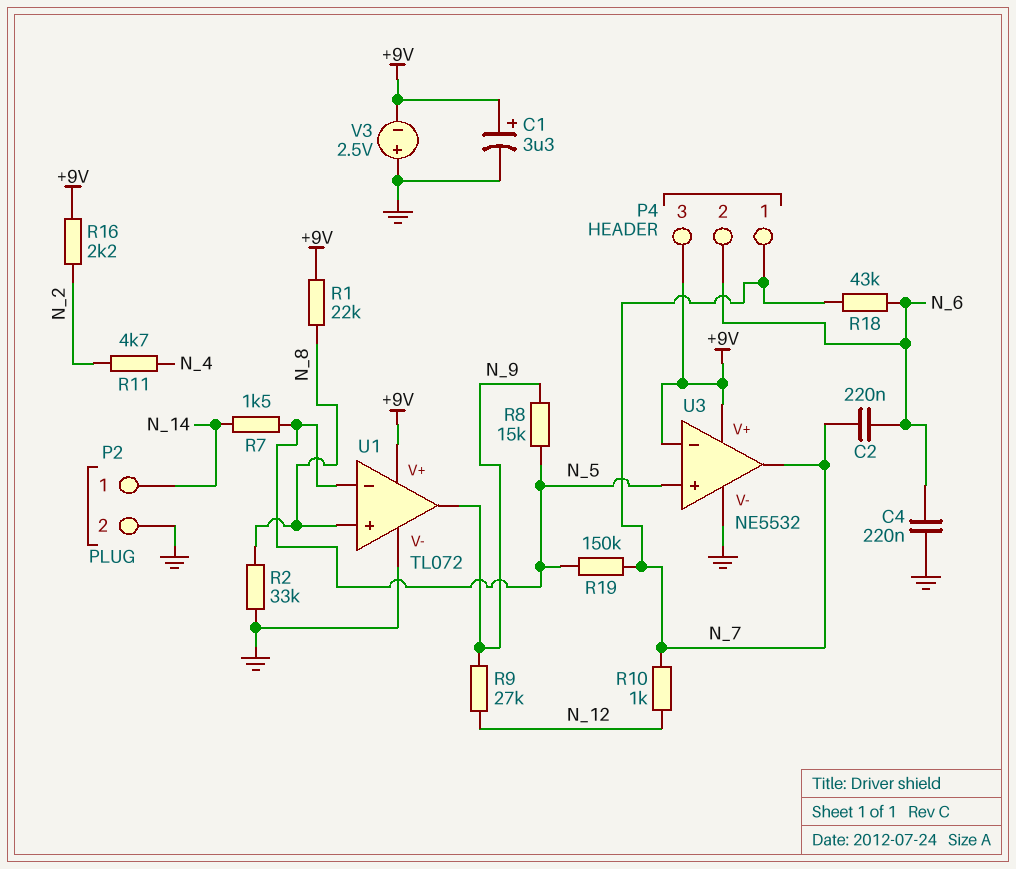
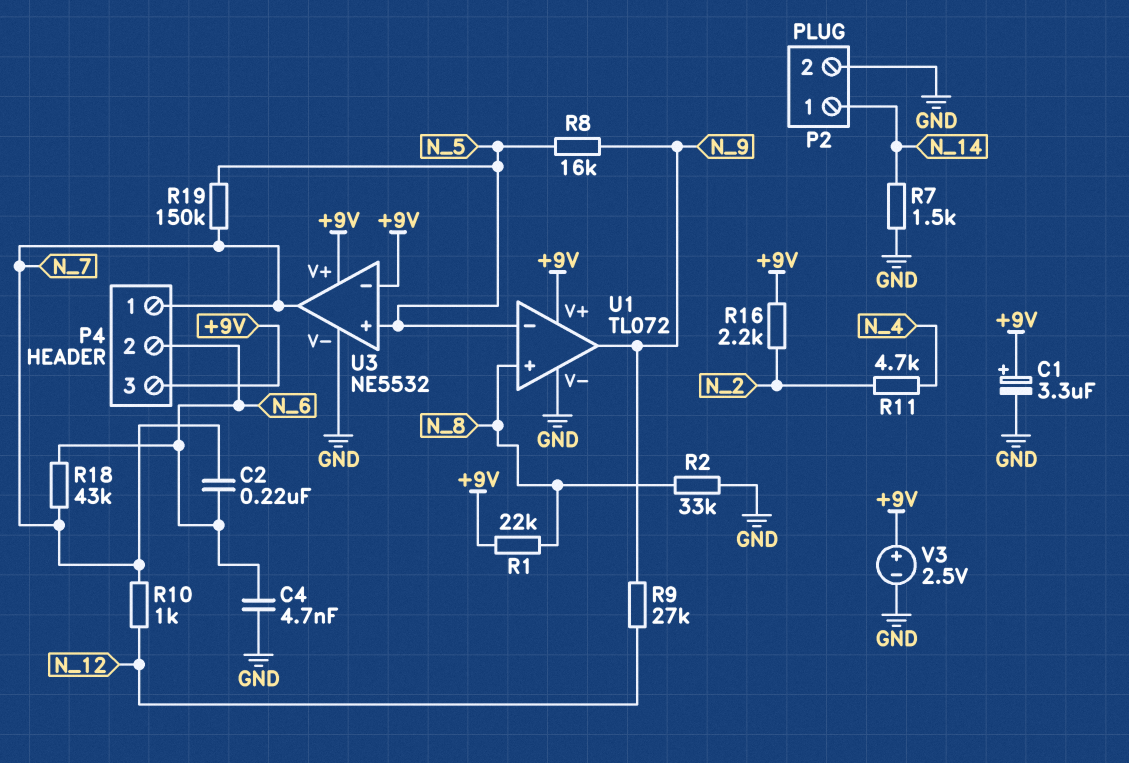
C4: 220nF (GND, N_6) -> 4.7nF (GND, N_6)
R7: 1.5k (N_5, N_14) -> 1.5k (GND, N_14)
R8: 15k (N_5, N_9) -> 16k (N_5, N_9)
V3: 2.5V (plus GND, minus +9V) -> 2.5V (plus +9V, minus GND)

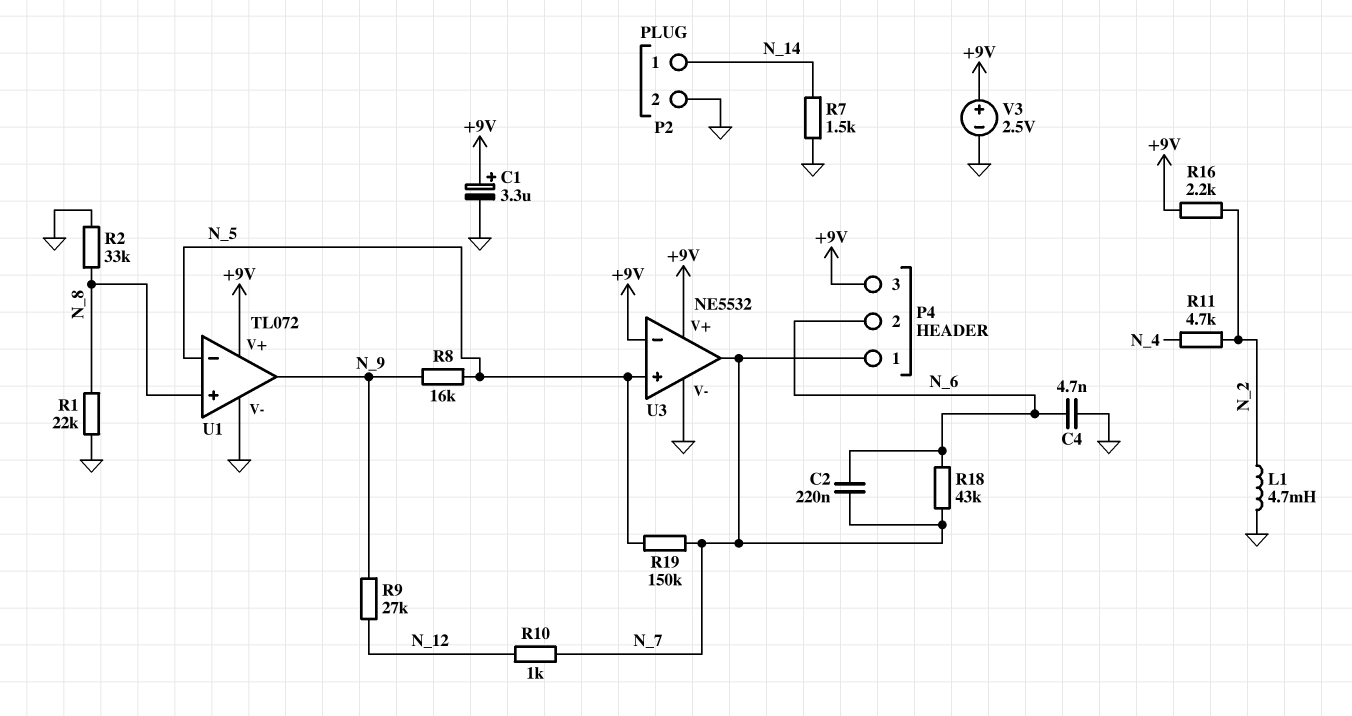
L1: none -> 4.7mH (GND, N_2)
R1: 22k (+9V, N_8) -> 22k (GND, N_8)

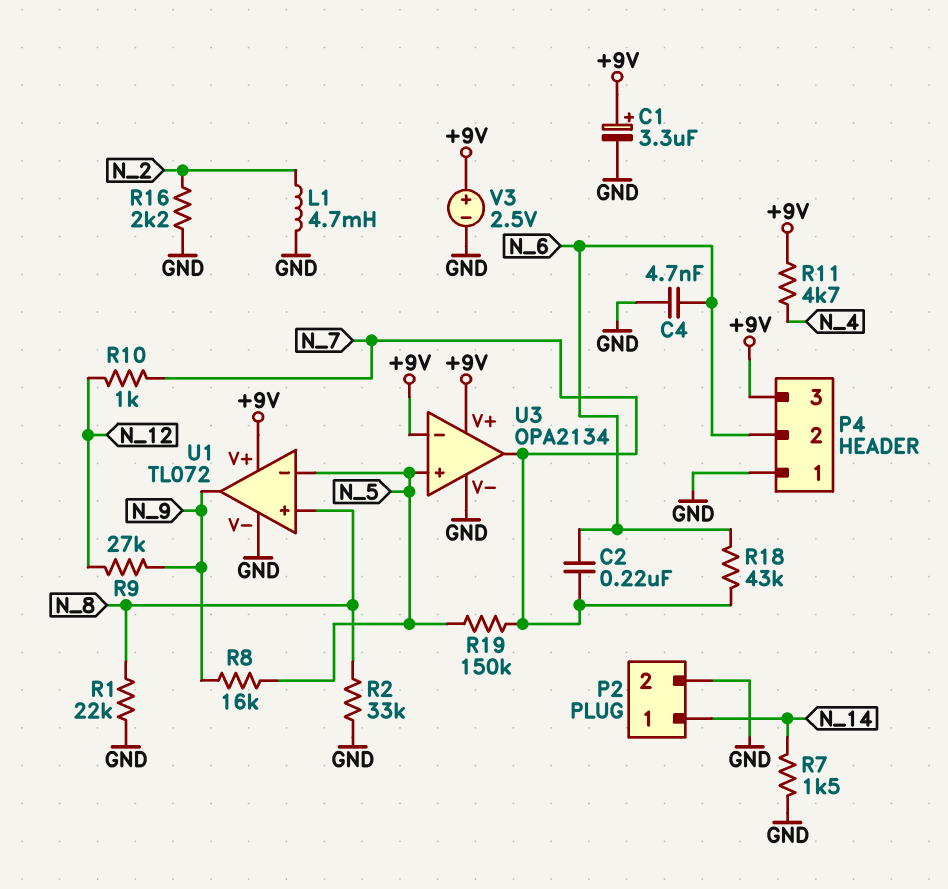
P4 pin 1: N_7 -> GND
R11: 4.7k (N_2, N_4) -> 4.7k (+9V, N_4)
R16: 2.2k (+9V, N_2) -> 2.2k (GND, N_2)
U3: NE5532 -> OPA2134

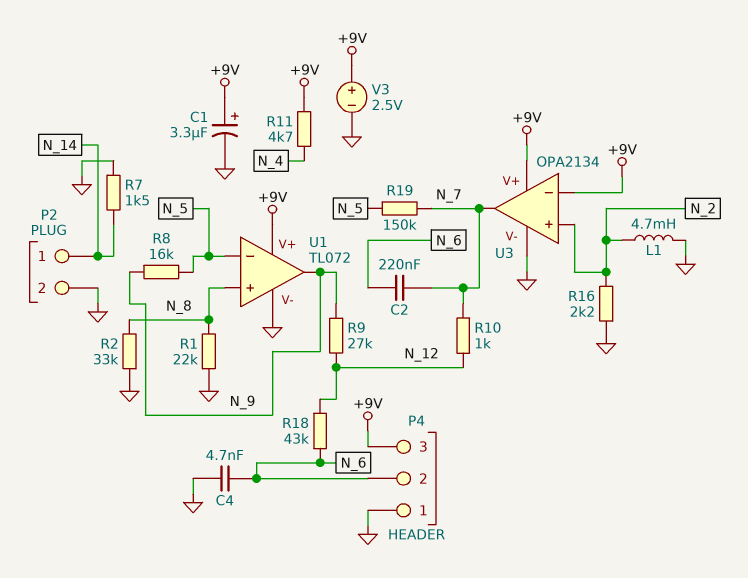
R18: 43k (N_6, N_7) -> 43k (N_6, N_12)
U3 pin in+: N_5 -> N_2

